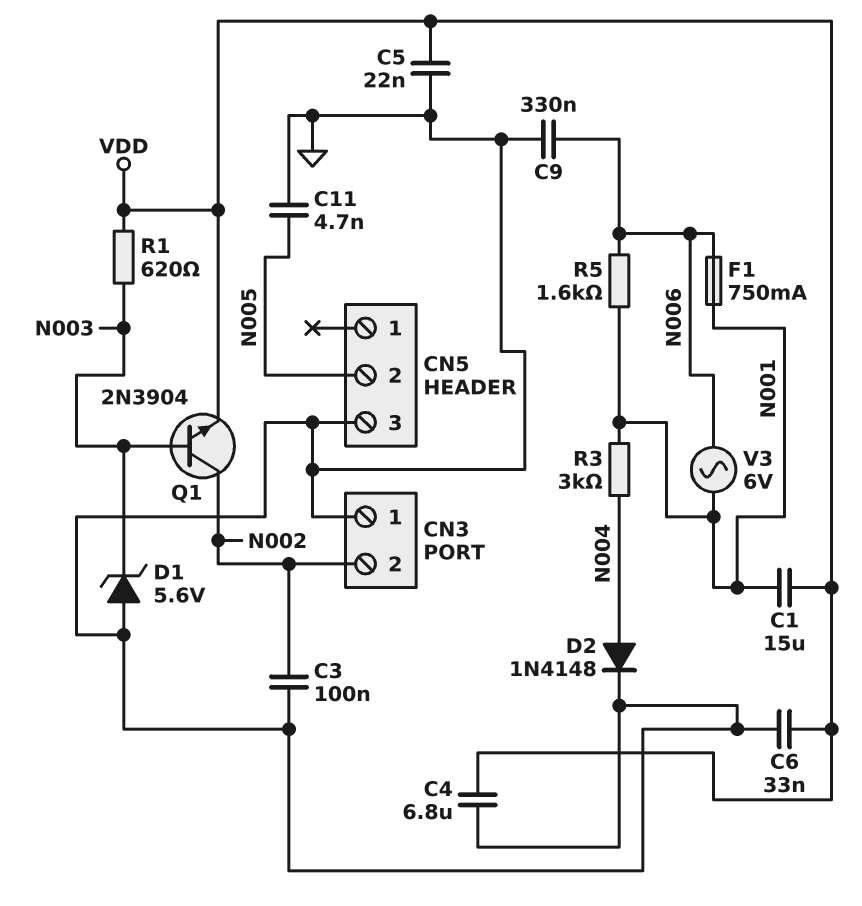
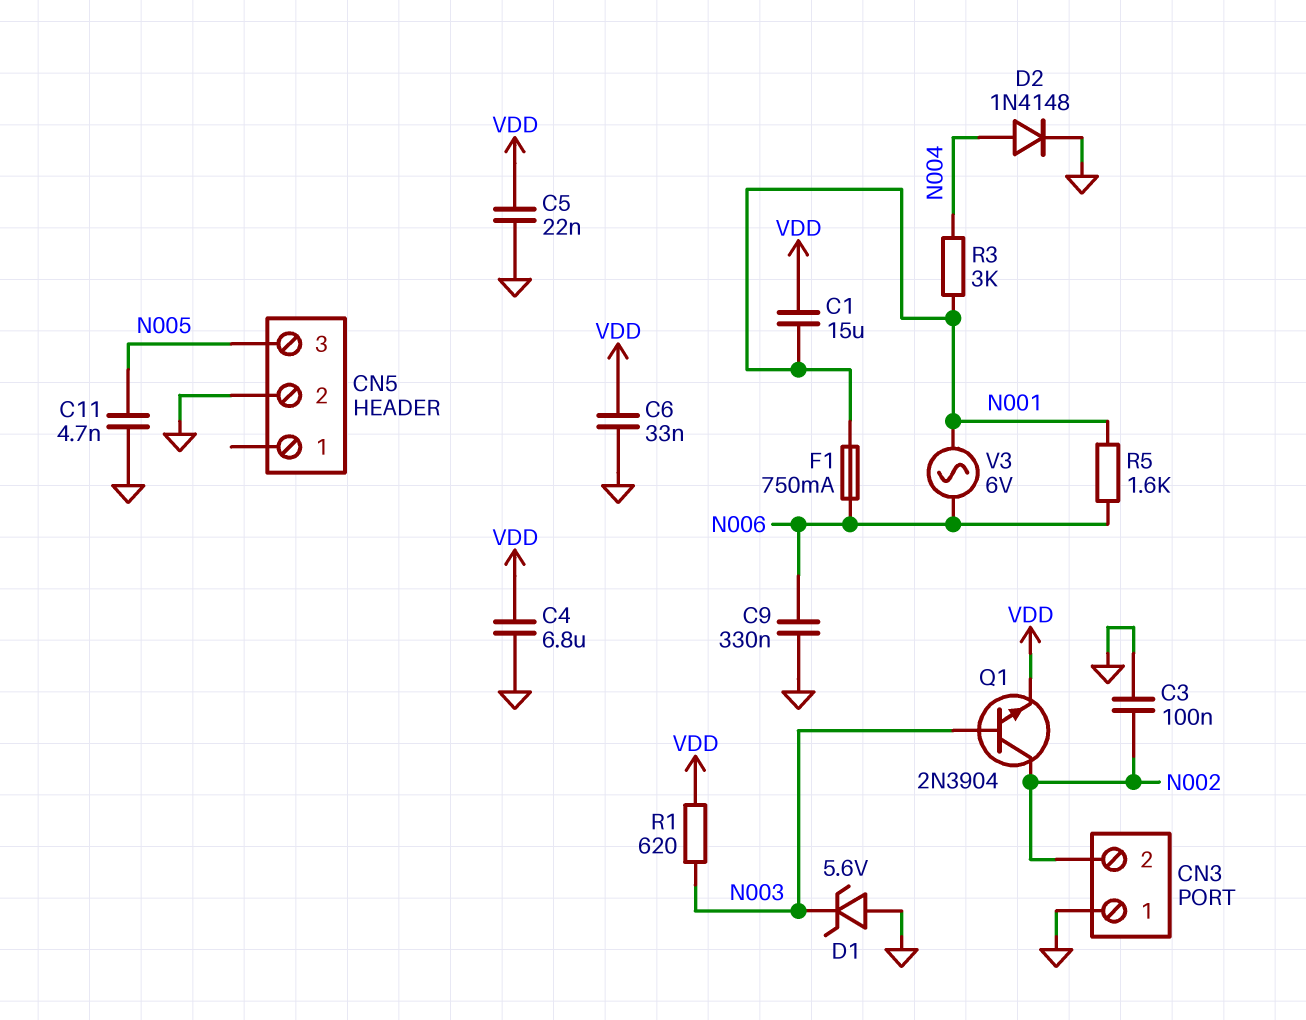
CN5 pin 2: N005 -> GND
CN5 pin 3: GND -> N005

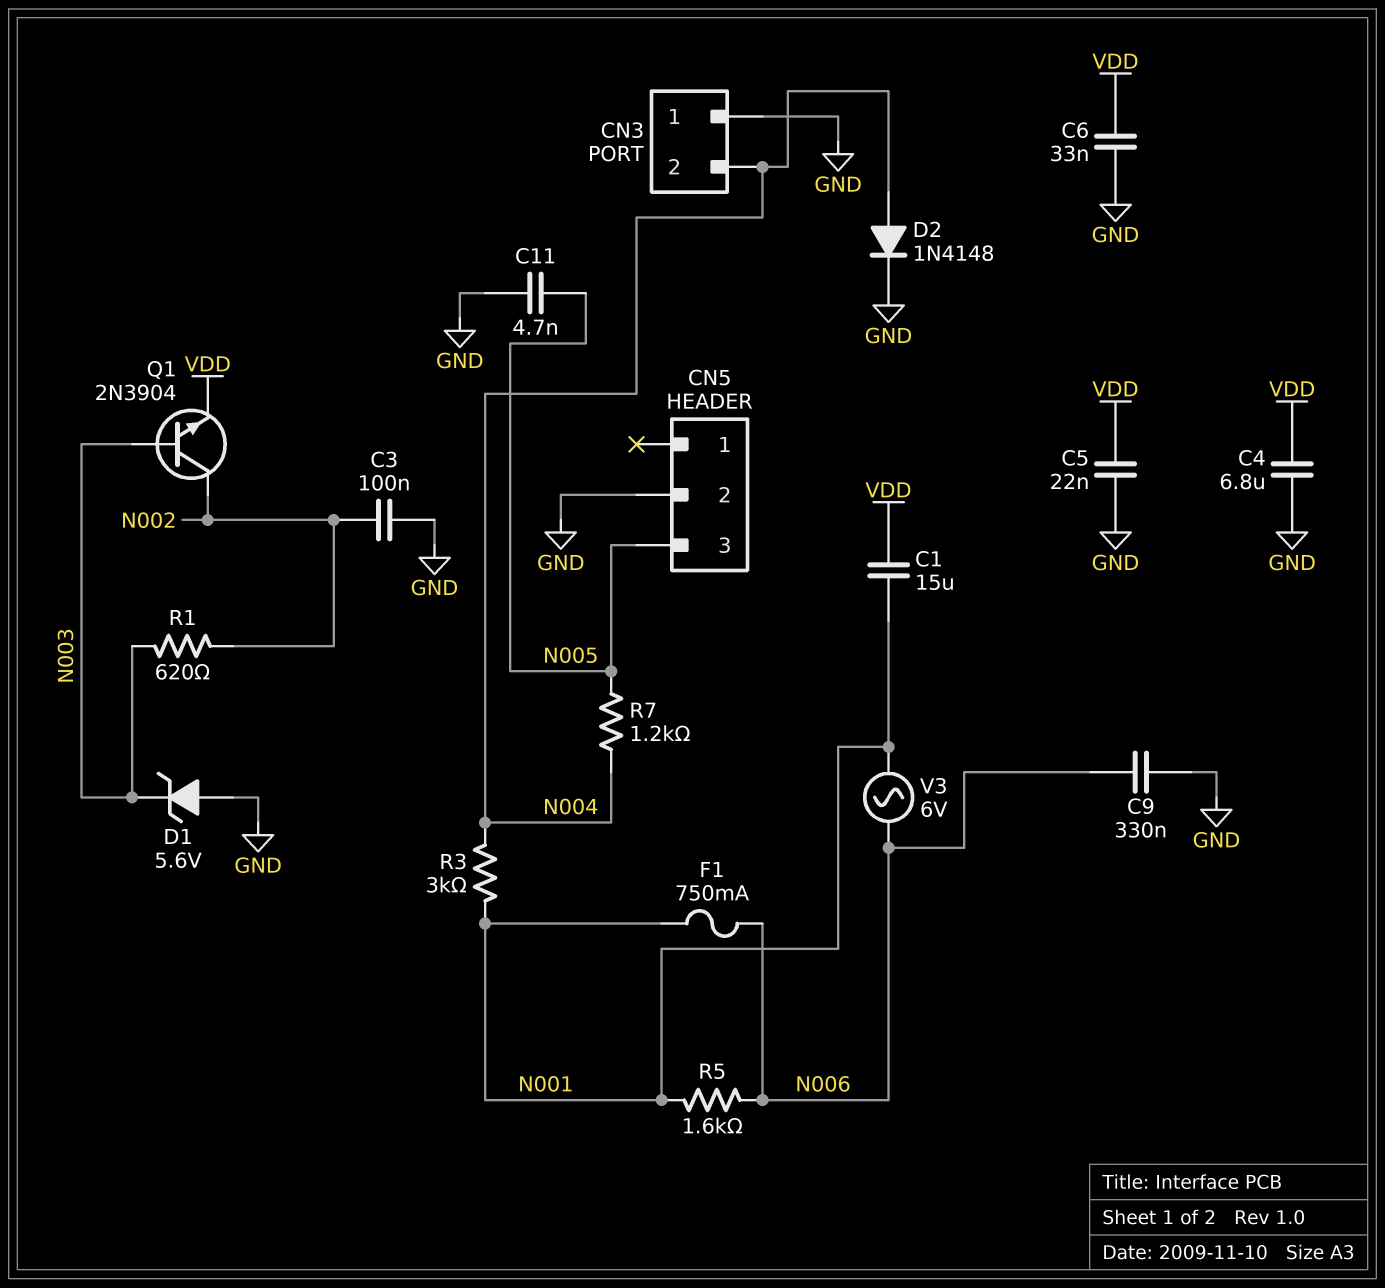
CN3 pin 2: N002 -> N004
R1: 620 (N003, VDD) -> 620 (N002, N003)
R7: none -> 1.2k (N004, N005)

